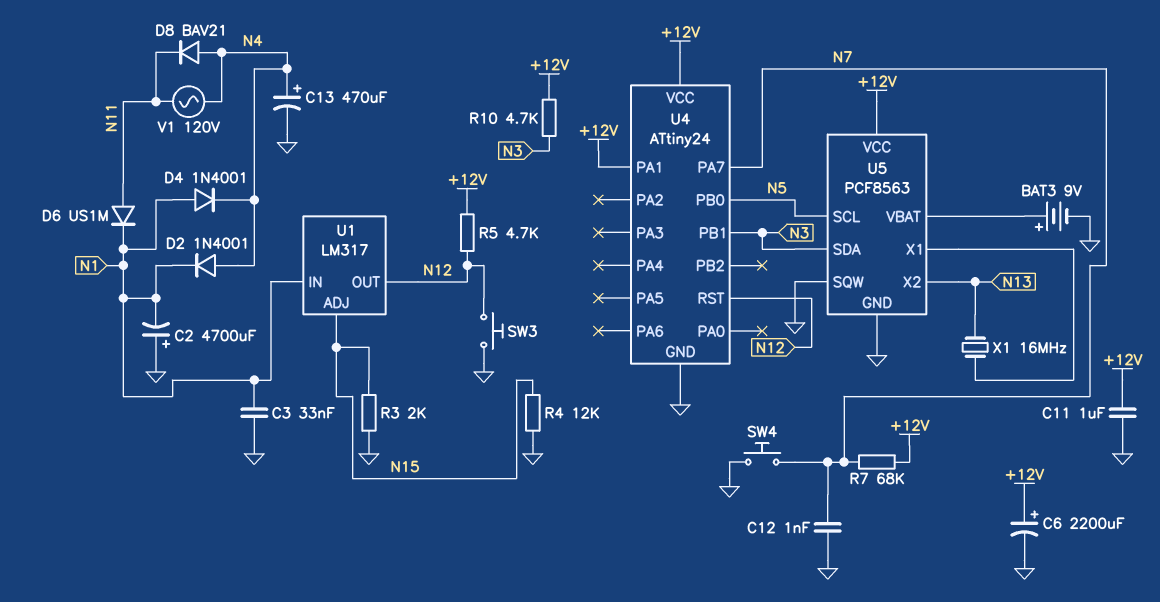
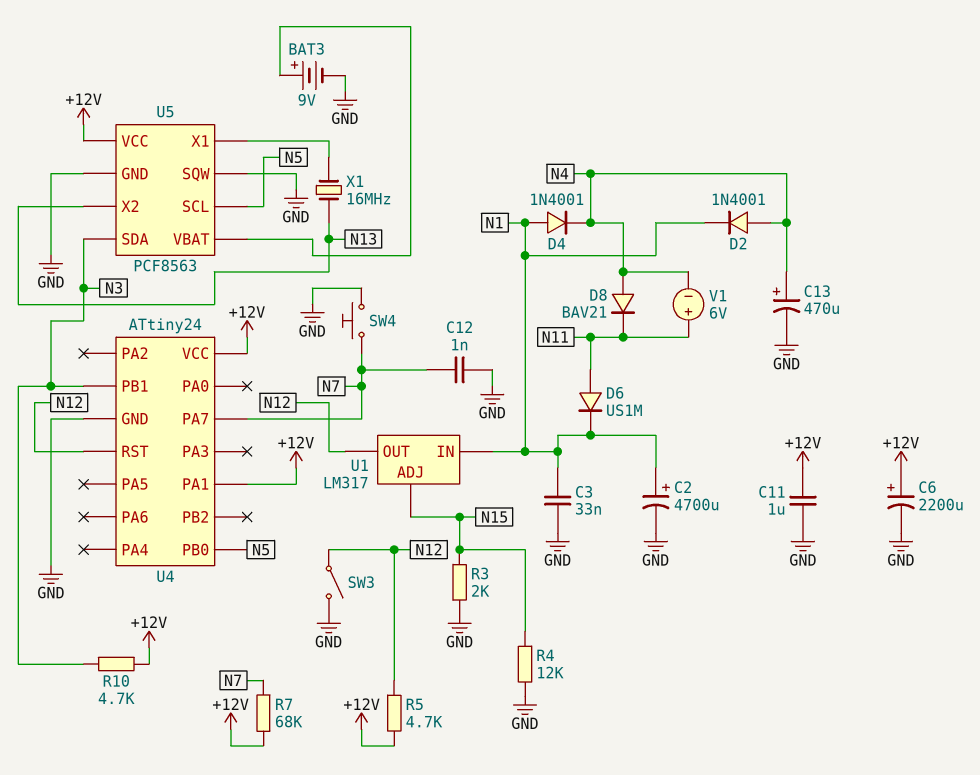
C2: 4700uF (plus GND, minus N1) -> 4700uF (plus N1, minus GND)
SW3: button (GND, N12) -> switch (GND, N12)
V1: AC 120V (N4, N11) -> 6V (plus N11, minus N4)

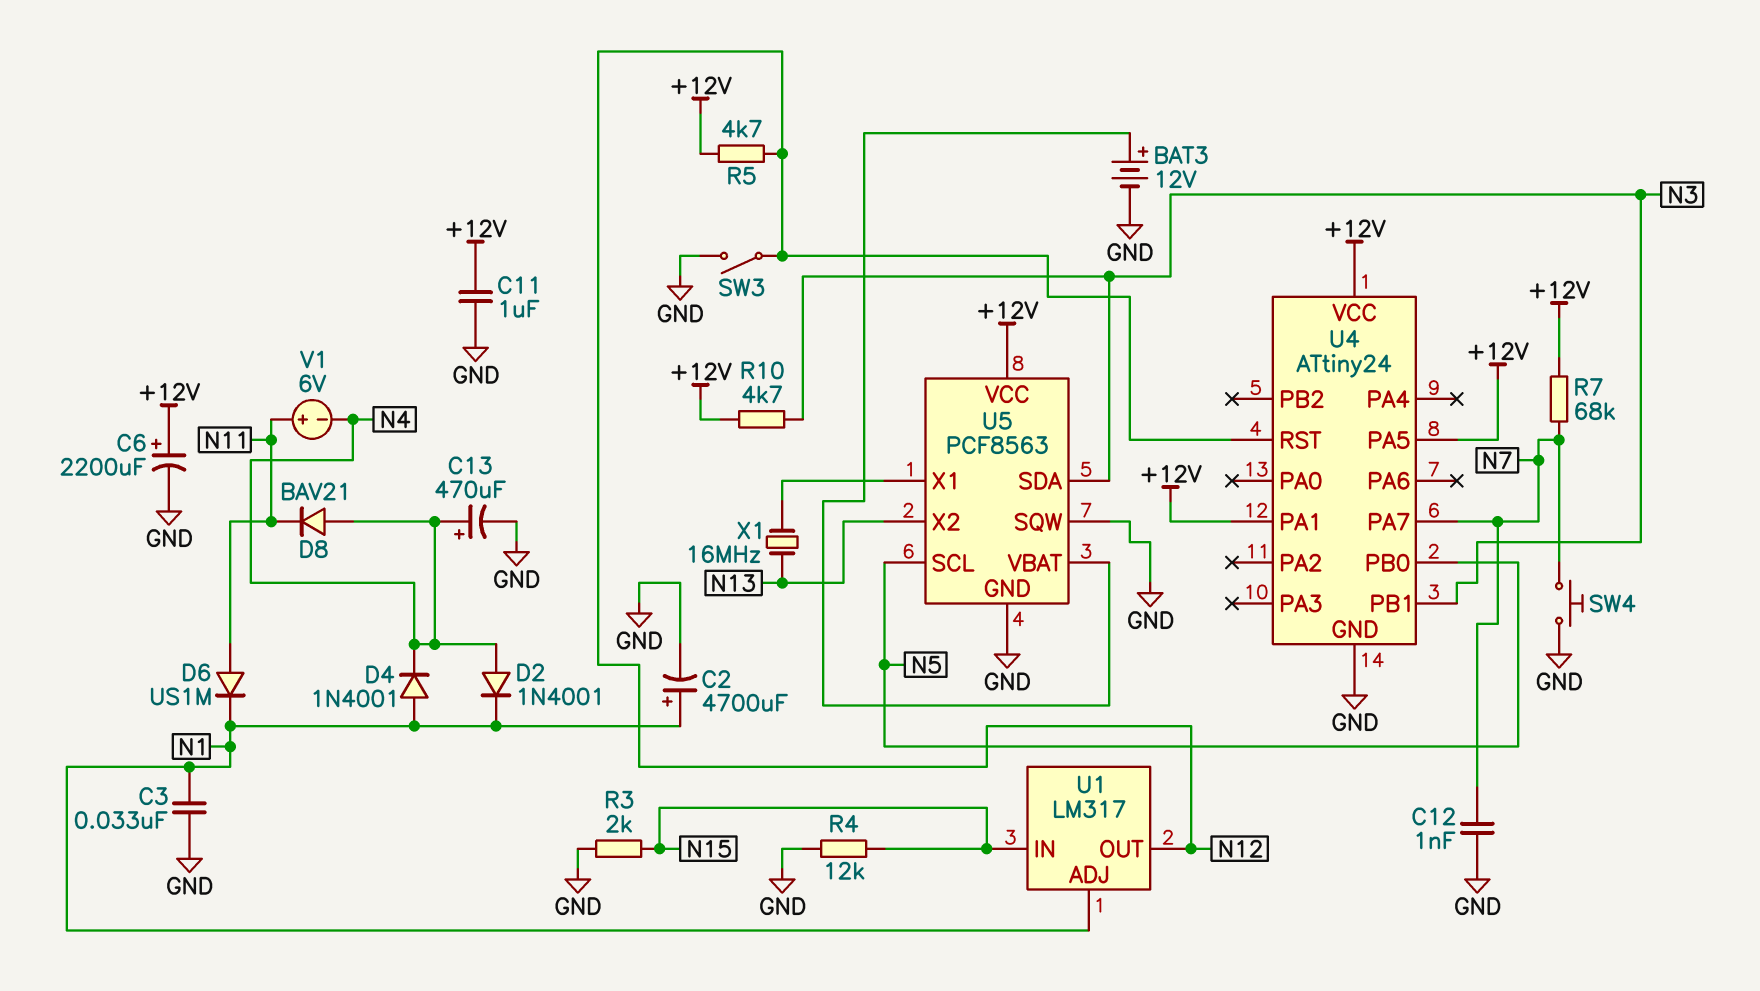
BAT3: 9V (plus U5/VBAT, minus GND) -> 12V (plus U5/VBAT, minus GND)
U1 pin ADJ: N15 -> N1
U1 pin IN: N1 -> N15
U4 pin PA5: none -> +12V

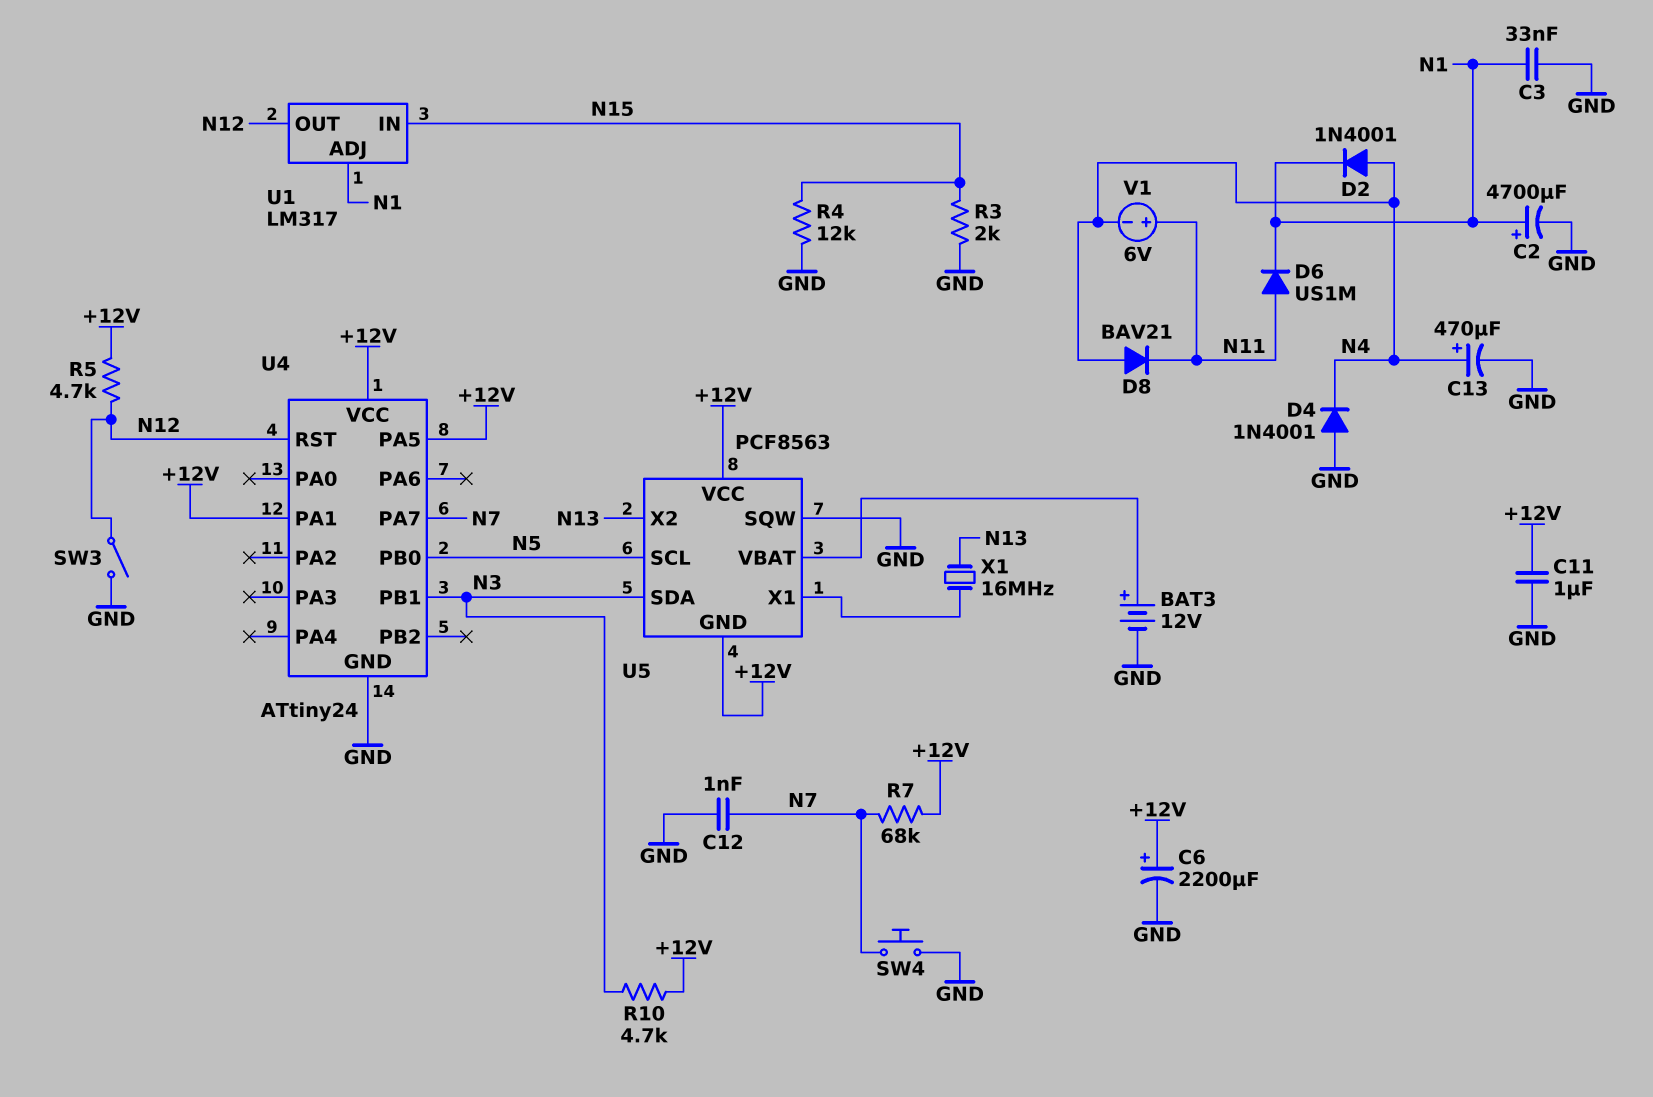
D4: diode 1N4001 (A N1, K N4) -> diode 1N4001 (A GND, K N4)
U5 pin GND: GND -> +12V

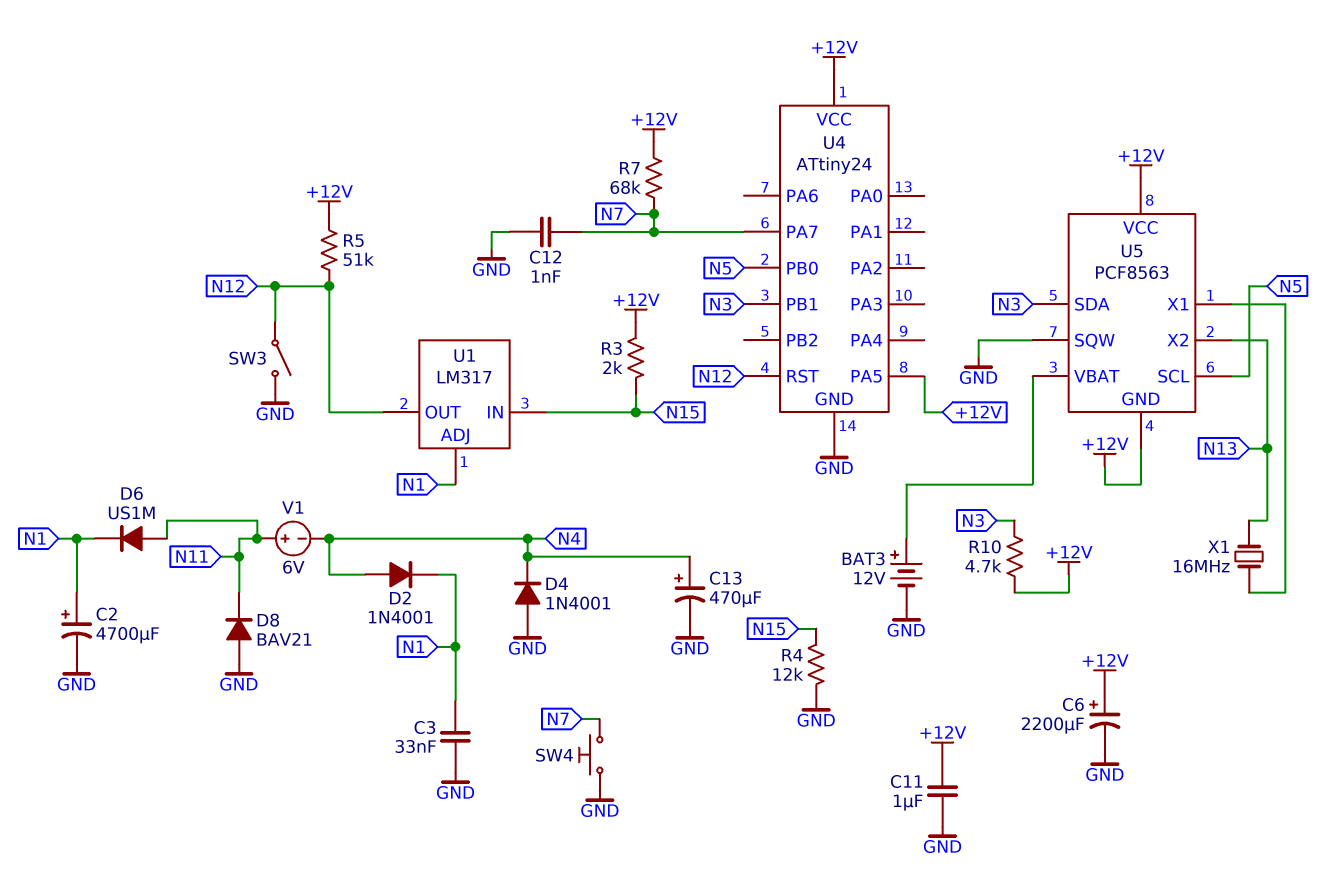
D8: diode BAV21 (A N4, K N11) -> diode BAV21 (A GND, K N11)
R3: 2k (GND, N15) -> 2k (+12V, N15)
R5: 4.7k (+12V, N12) -> 51k (+12V, N12)
U4 pin PA1: +12V -> none

